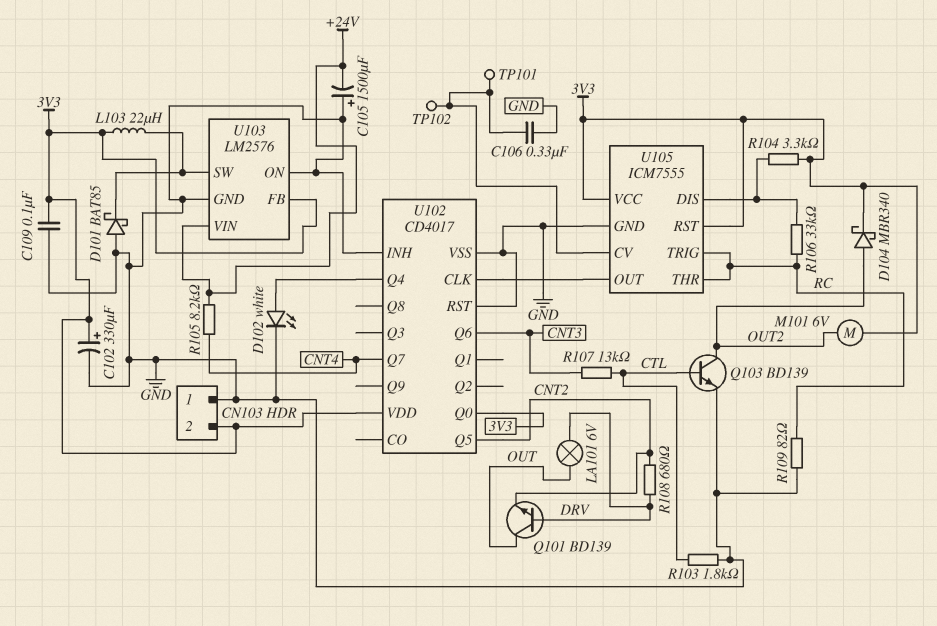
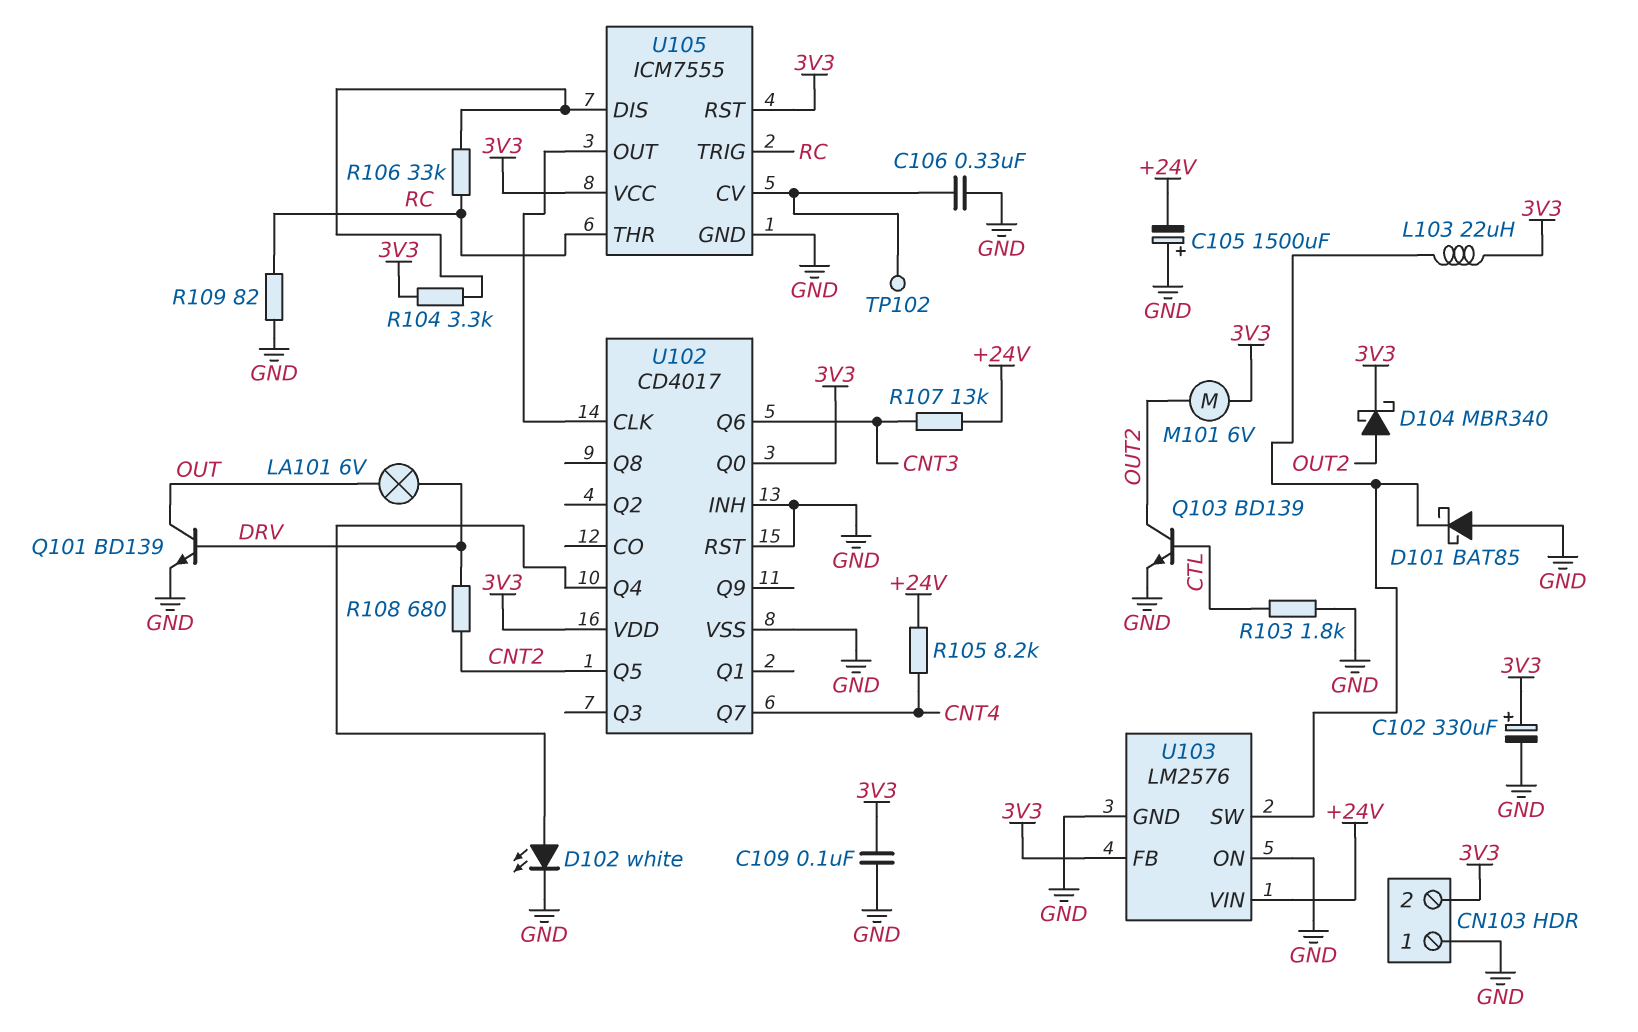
Q101: NPN BD139 (B DRV, C OUT, E CNT2) -> NPN BD139 (B DRV, C OUT, E GND)
R107: 13k (CNT3, CTL) -> 13k (+24V, CNT3)
TP101: test point (U105/CV) -> none

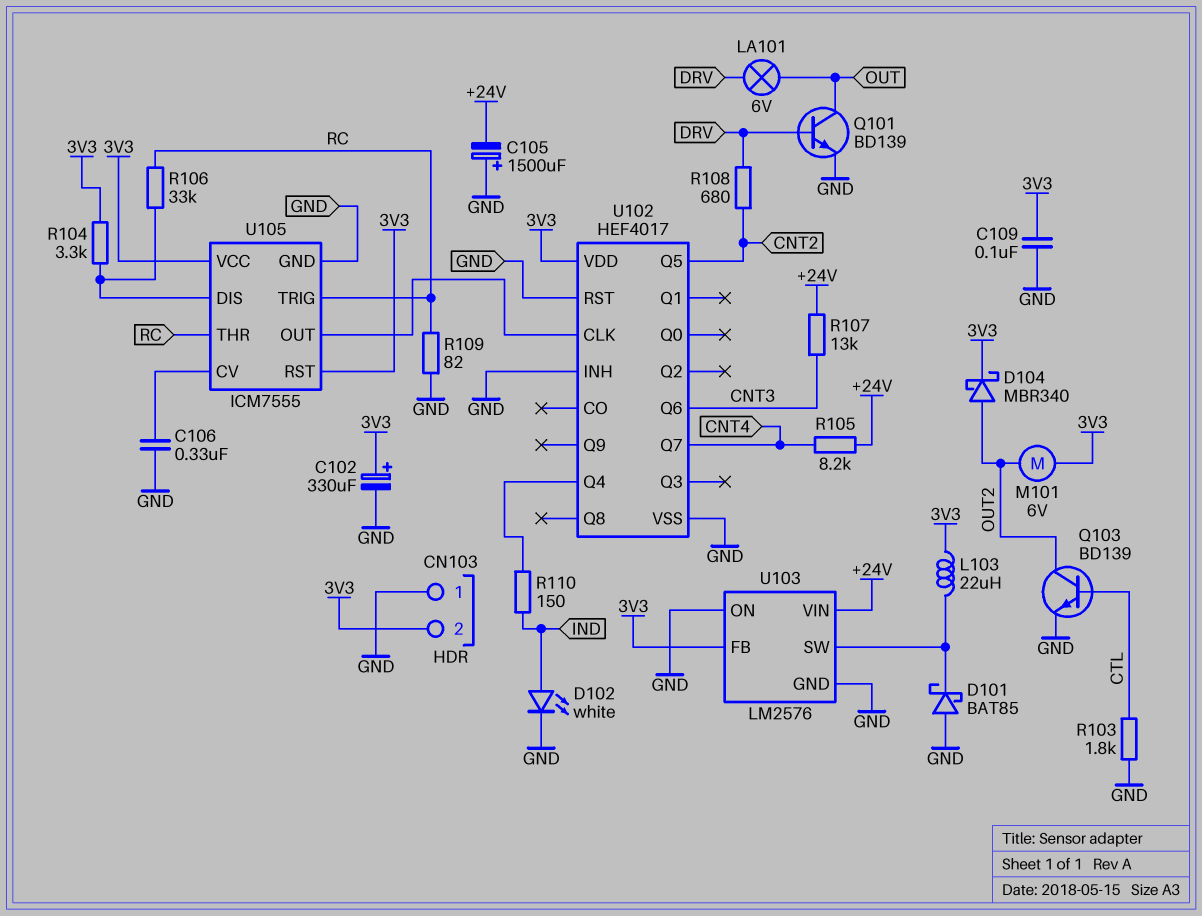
D102: LED white (A U102/Q4, K GND) -> LED white (A IND, K GND)
R110: none -> 150 (IND, U102/Q4)
TP102: test point (U105/CV) -> none
U102: CD4017 -> HEF4017
U102 pin Q0: 3V3 -> none

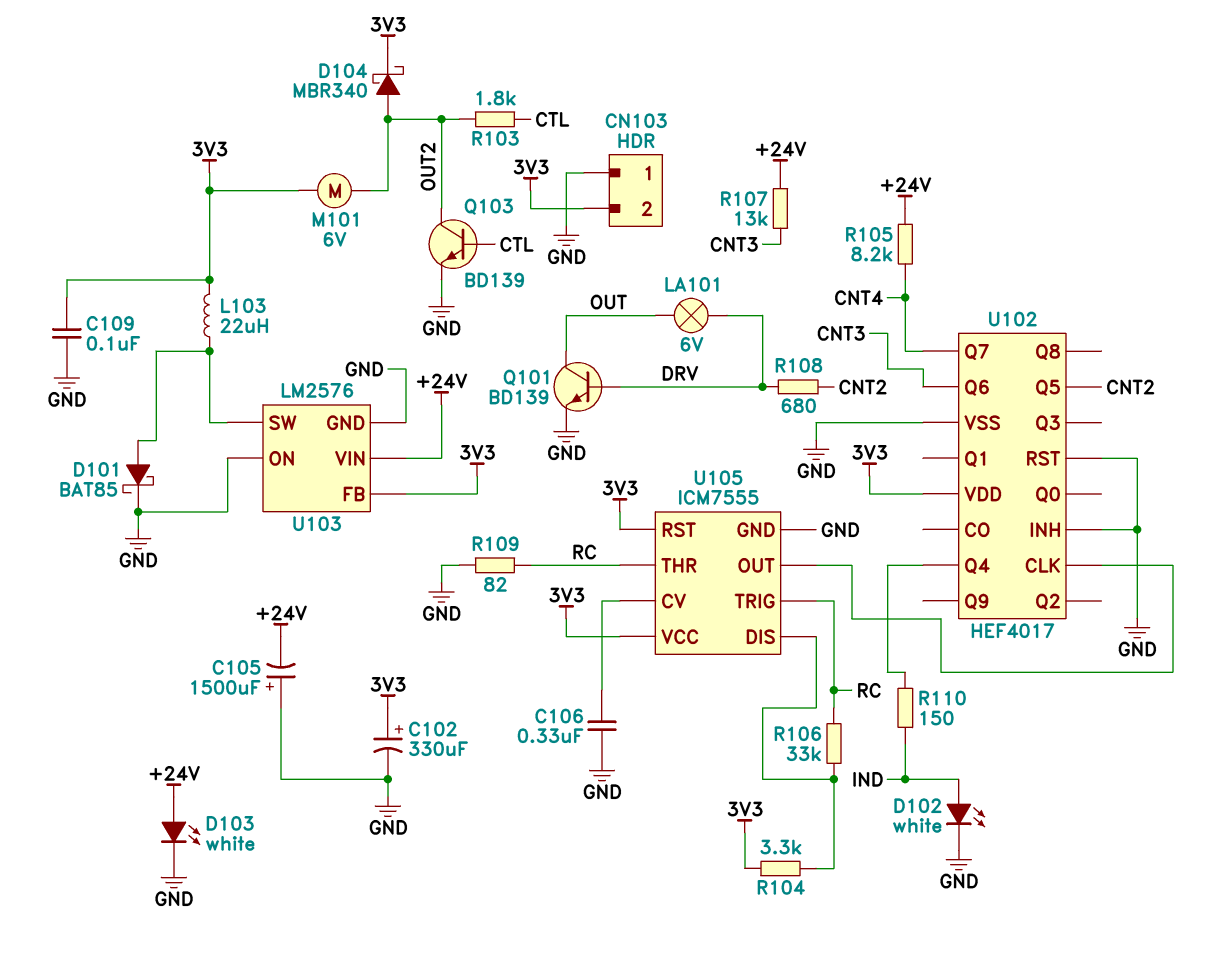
D101: schottky BAT85 (A GND, K U103/SW) -> schottky BAT85 (A U103/SW, K GND)
D103: none -> LED white (A +24V, K GND)
R103: 1.8k (CTL, GND) -> 1.8k (CTL, OUT2)

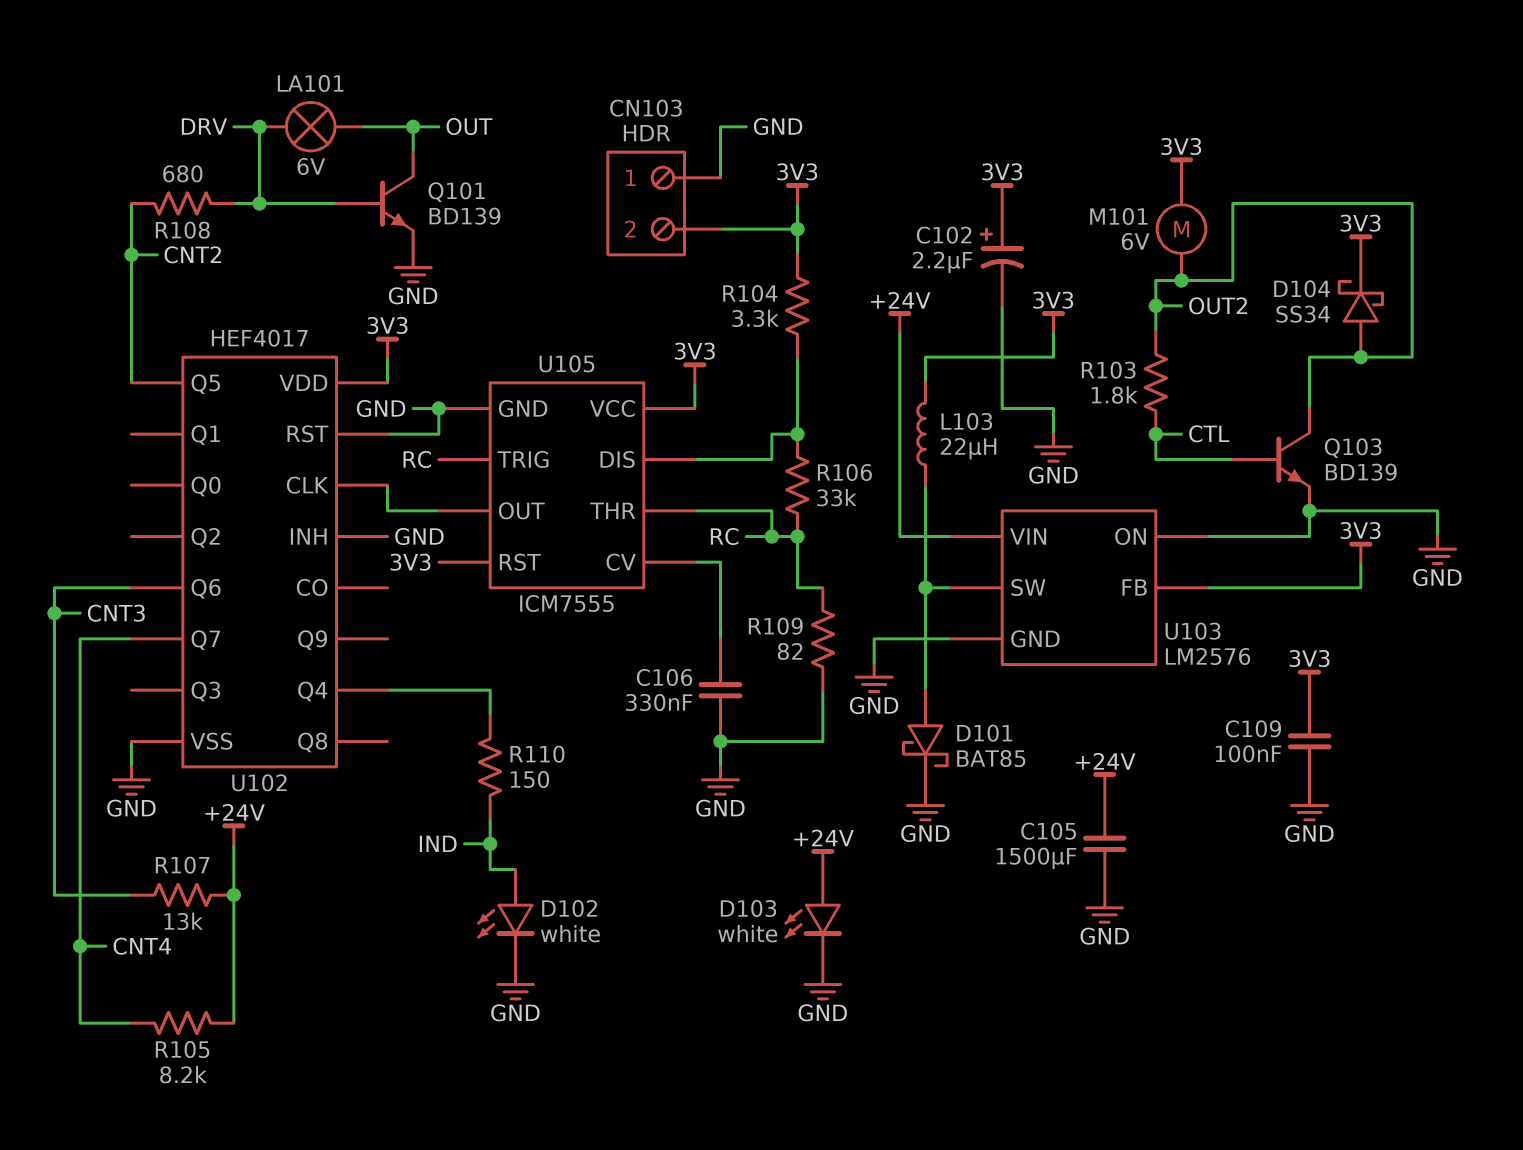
C102: 330uF (plus 3V3, minus GND) -> 2.2uF (plus 3V3, minus GND)
C105: 1500uF (plus GND, minus +24V) -> 1500uF (+24V, GND)
D104: schottky MBR340 (A OUT2, K 3V3) -> schottky SS34 (A OUT2, K 3V3)

